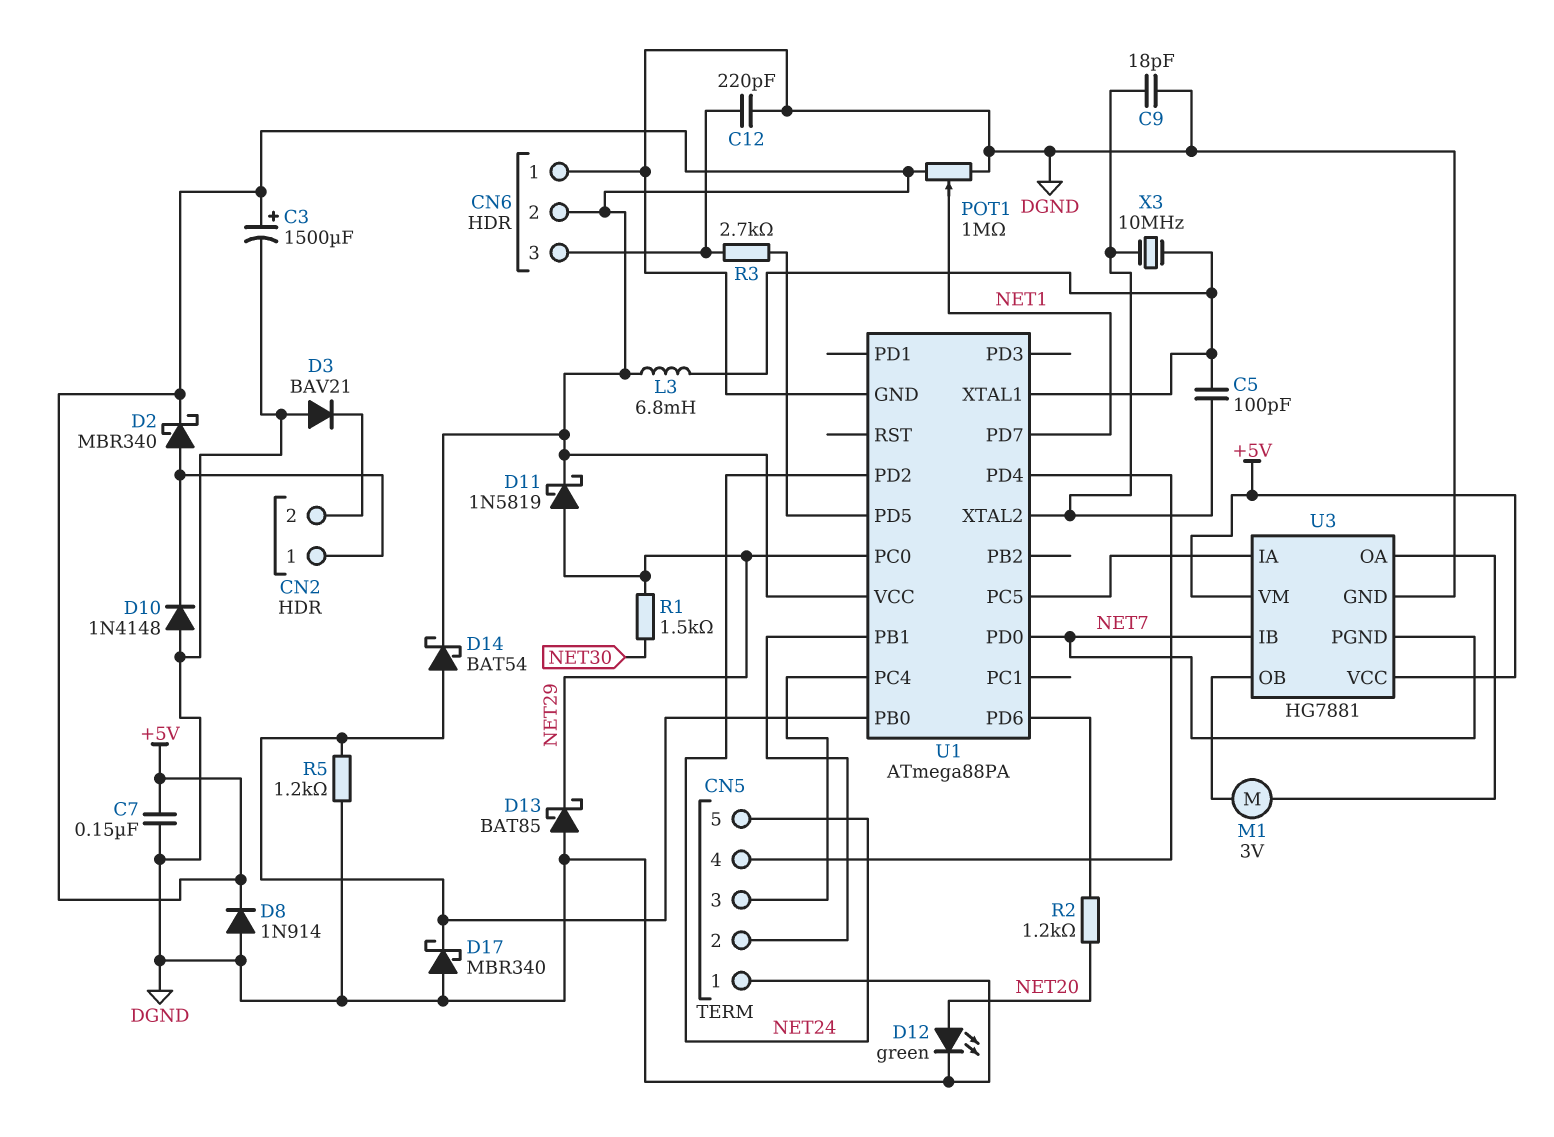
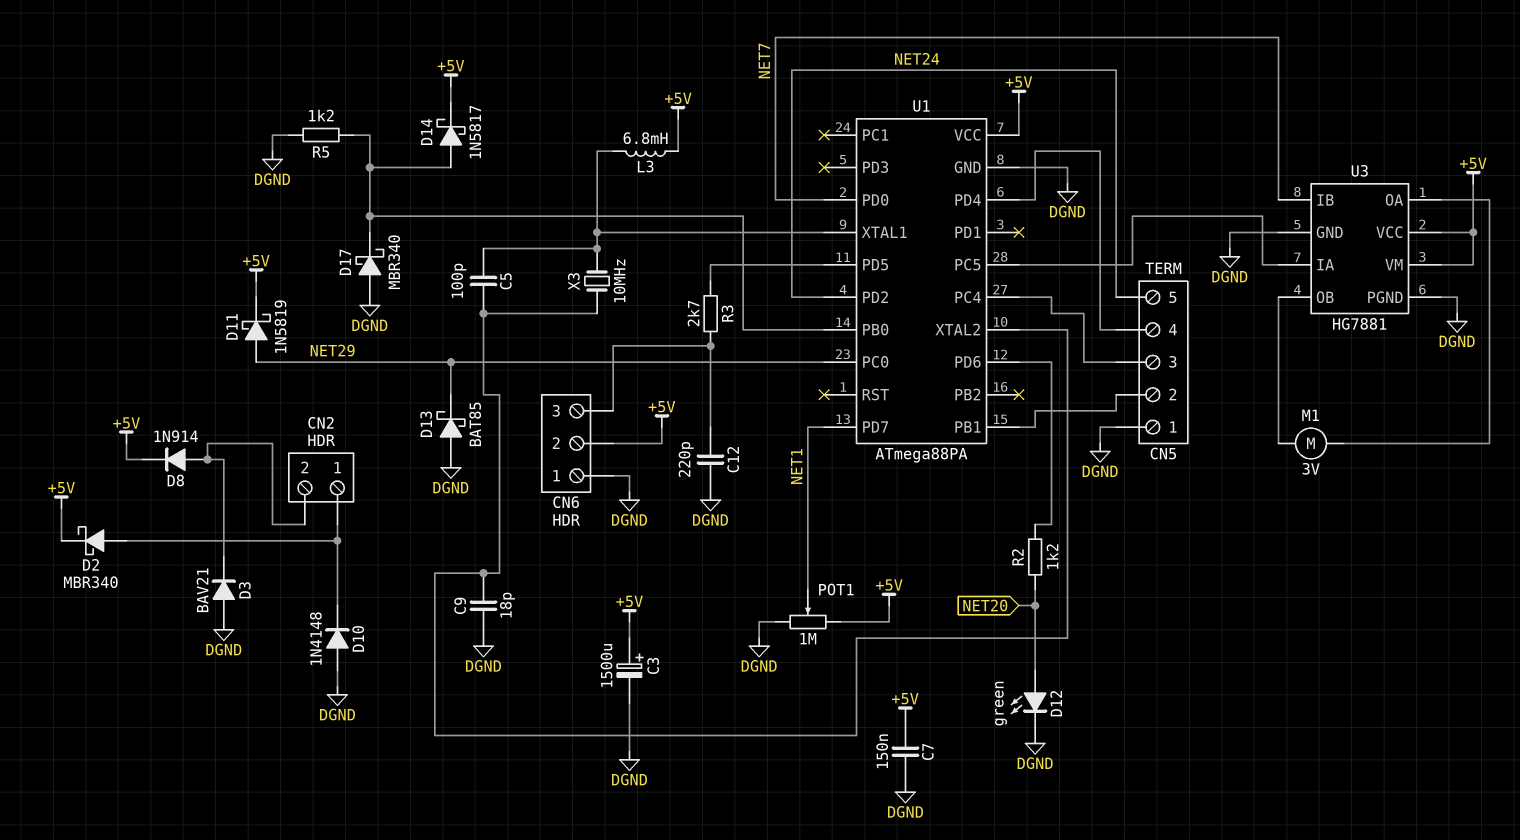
D8: diode 1N914 (A DGND, K +5V) -> diode 1N914 (A CN2/2, K +5V)
D14: schottky BAT54 (A U1/PB0, K +5V) -> schottky 1N5817 (A U1/PB0, K +5V)
R1: 1.5k (NET29, NET30) -> none
U3 pin PGND: NET7 -> DGND

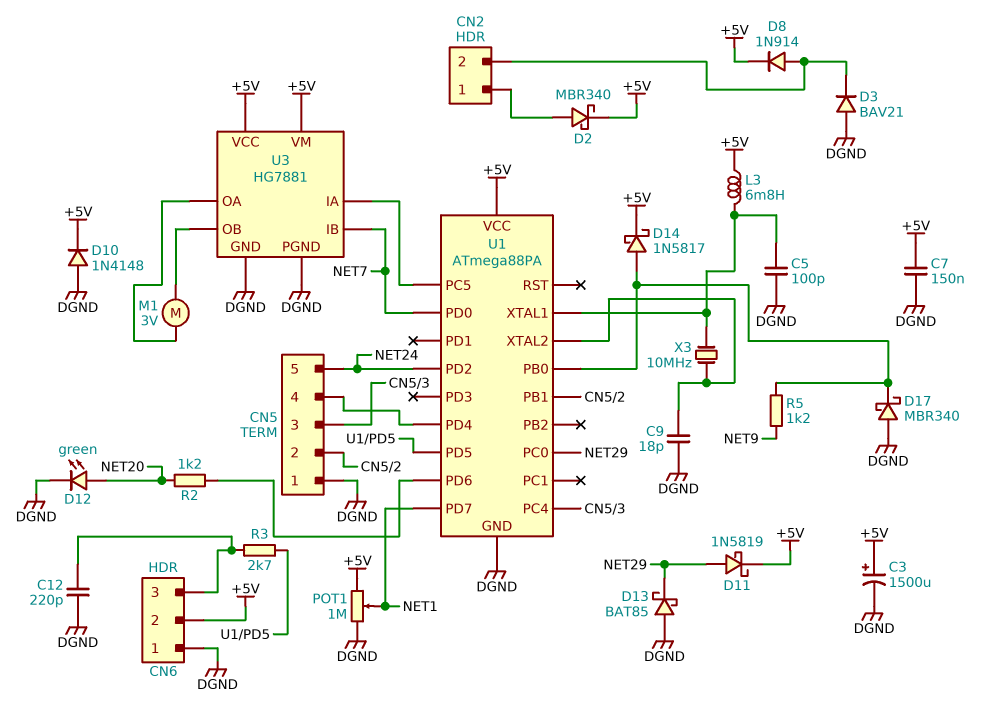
C5: 100pF (U1/XTAL1, U1/XTAL2) -> 100pF (DGND, U1/XTAL1)
D10: diode 1N4148 (A DGND, K CN2/1) -> diode 1N4148 (A DGND, K +5V)
R5: 1.2k (DGND, U1/PB0) -> 1.2k (NET9, U1/PB0)

